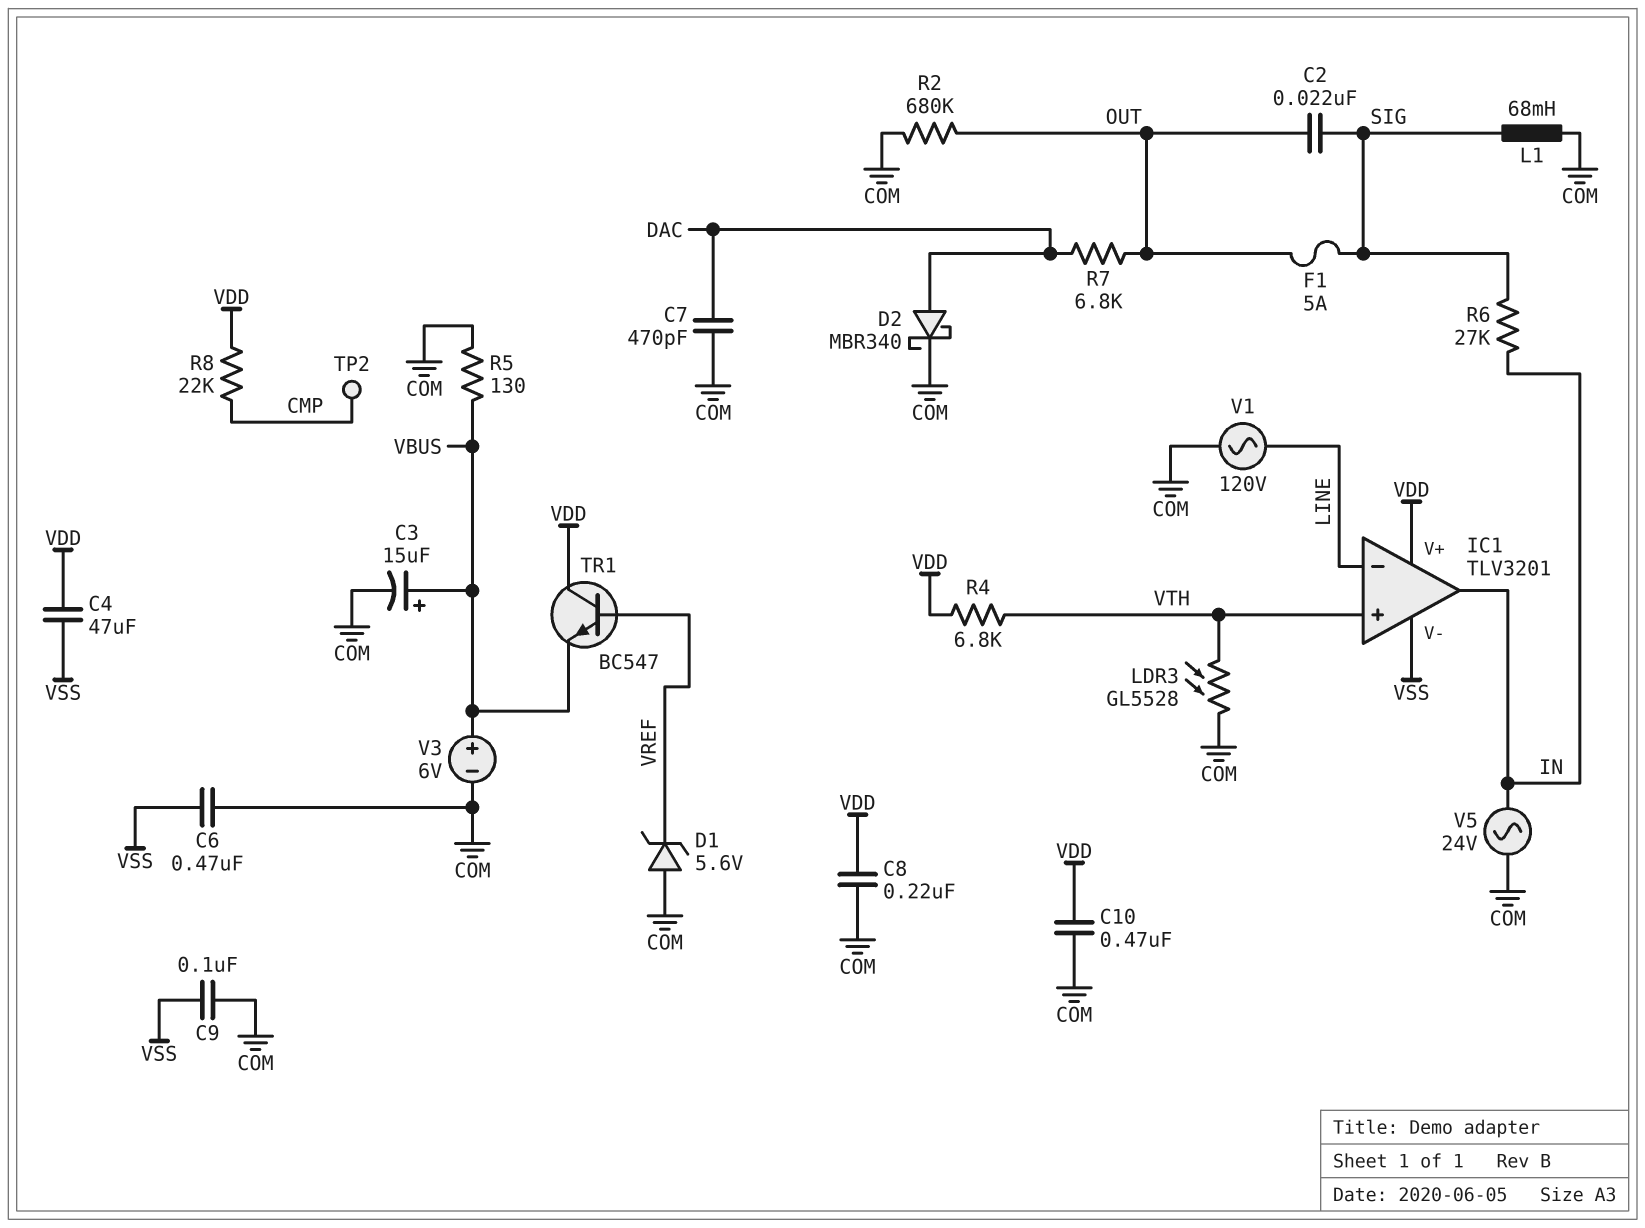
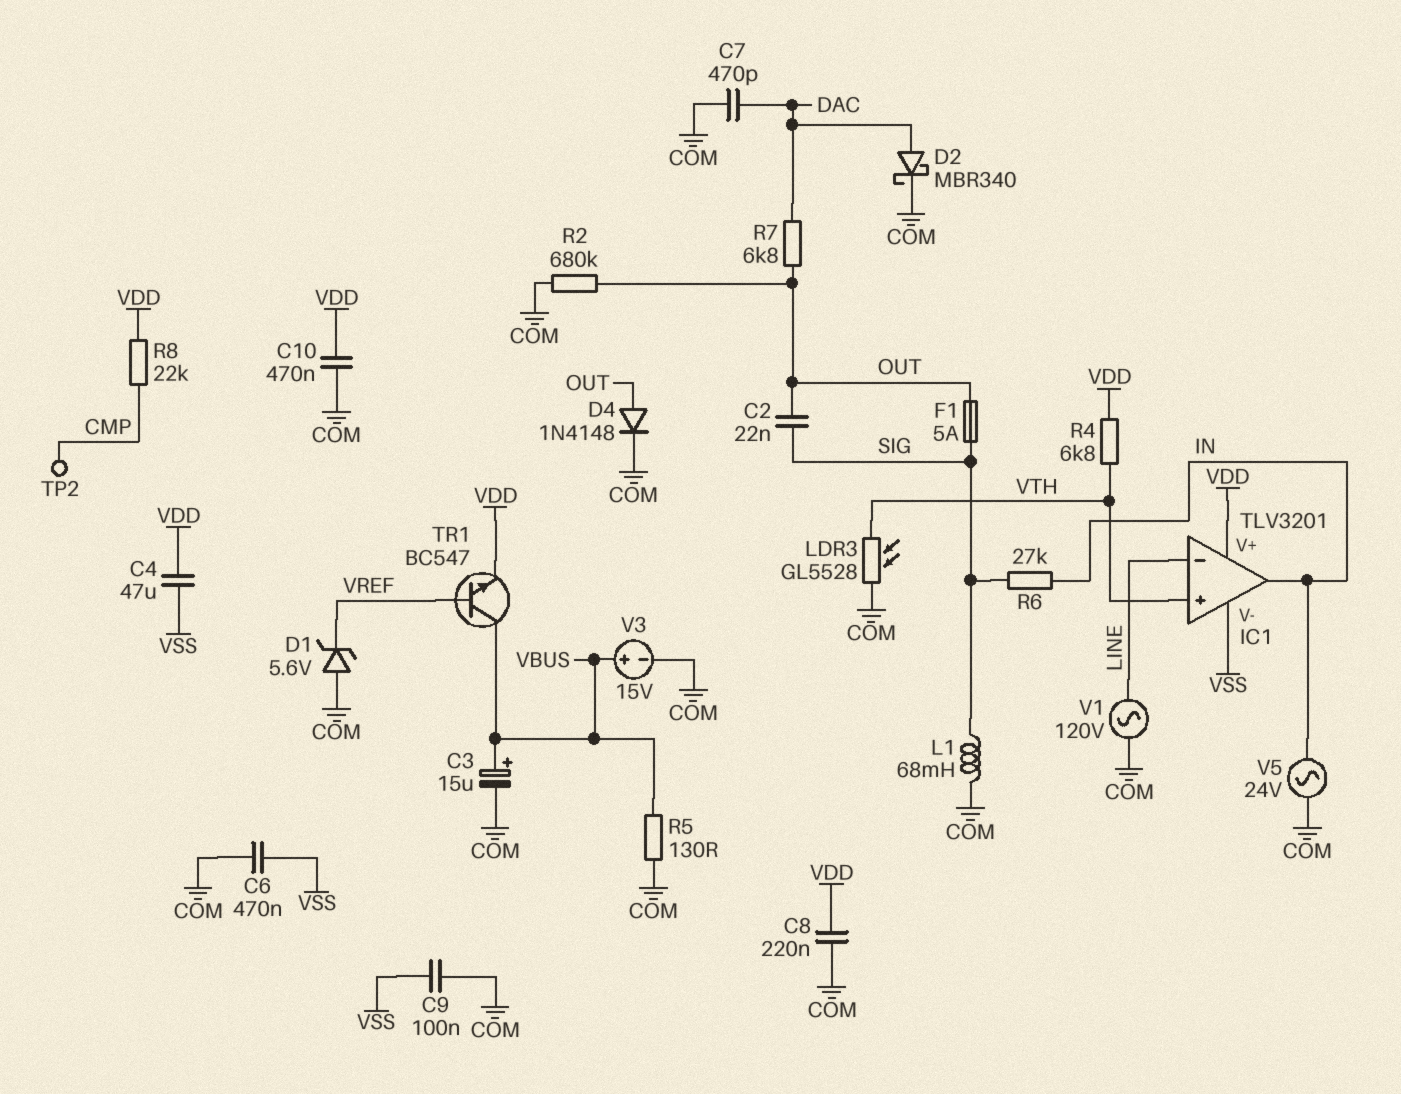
D4: none -> diode 1N4148 (A OUT, K COM)
TR1: NPN BC547 (B VREF, C VDD, E VBUS) -> NPN BC547 (B VREF, C VBUS, E VDD)
V3: 6V (plus VBUS, minus COM) -> 15V (plus VBUS, minus COM)

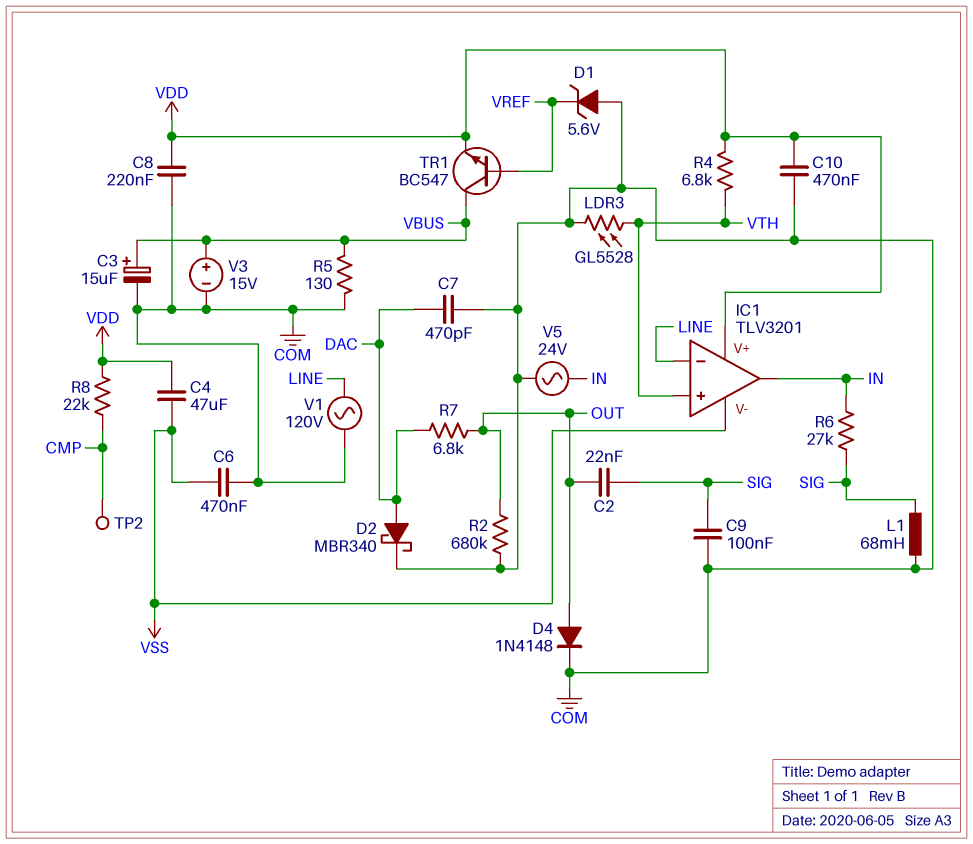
C9: 100nF (COM, VSS) -> 100nF (COM, SIG)
F1: 5A (OUT, SIG) -> none

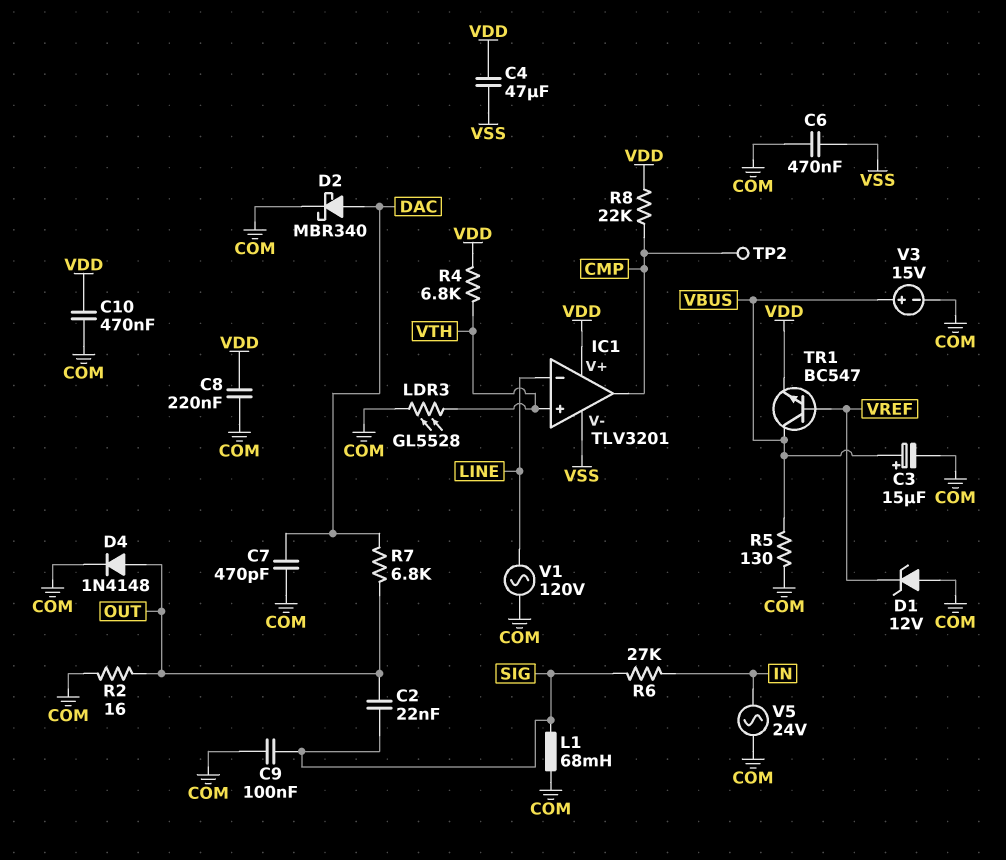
D1: zener 5.6V (A COM, K VREF) -> zener 12V (A COM, K VREF)
IC1 pin out: IN -> CMP
R2: 680k (COM, OUT) -> 16 (COM, OUT)

